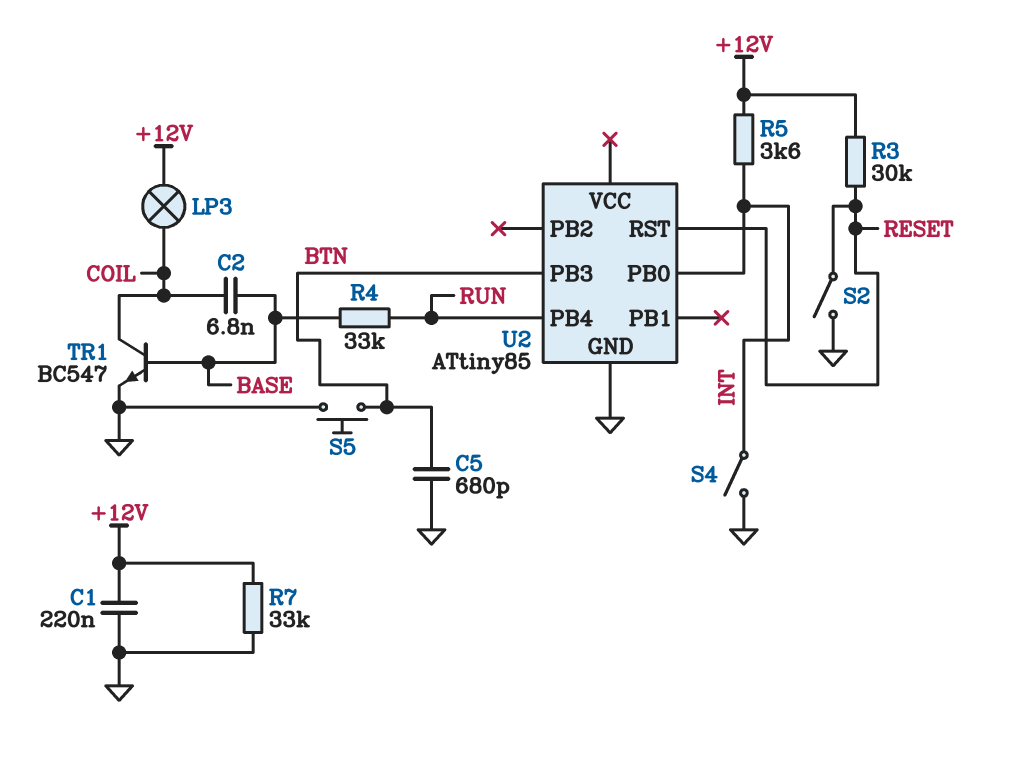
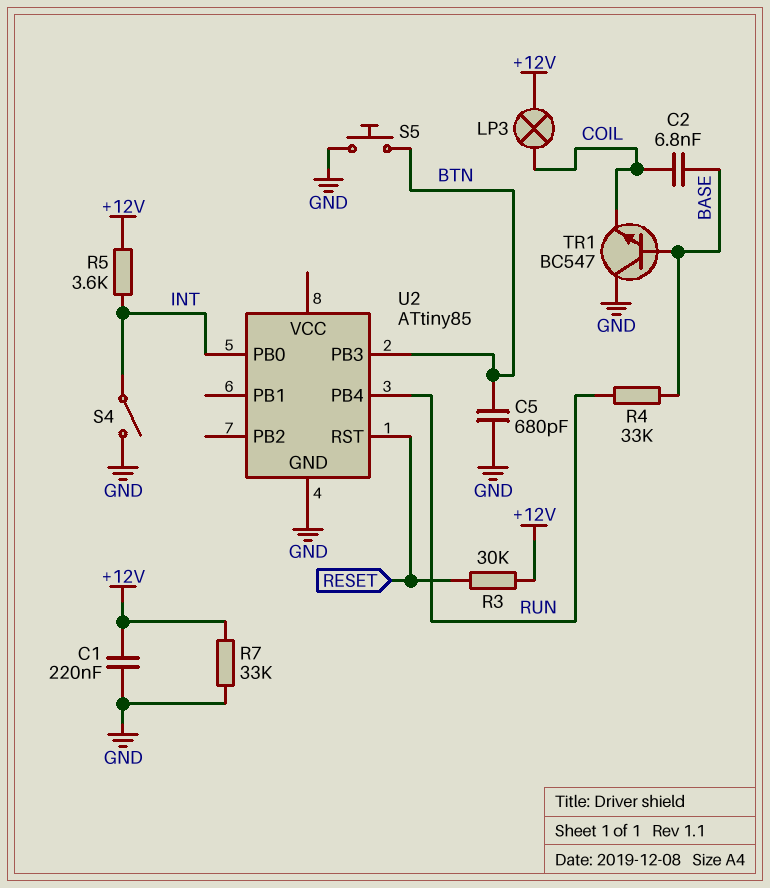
S2: switch (GND, RESET) -> none
TR1: NPN BC547 (B BASE, C COIL, E GND) -> NPN BC547 (B BASE, C GND, E COIL)

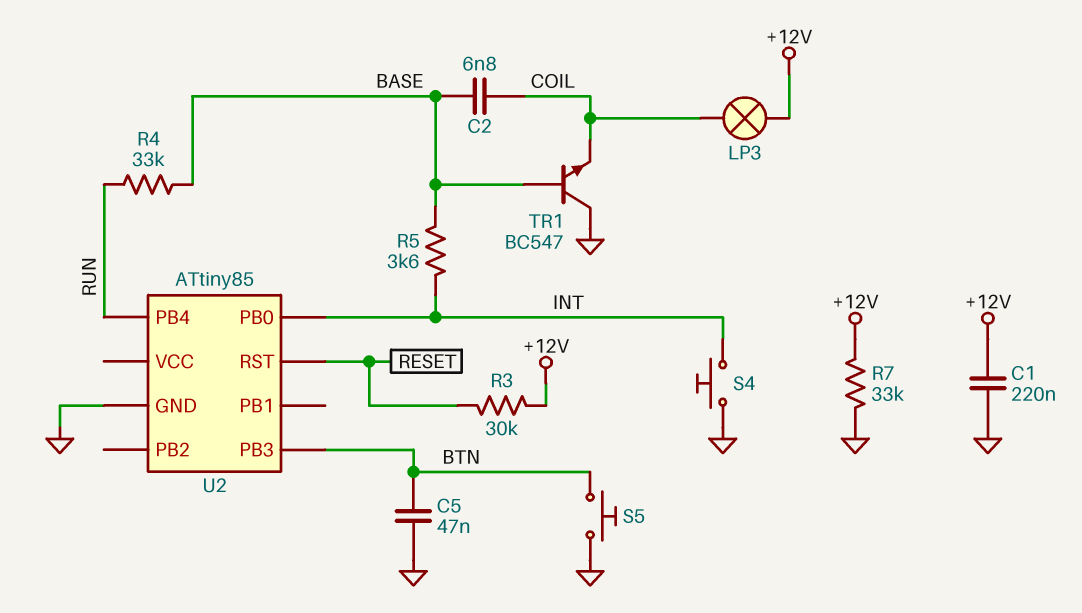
C5: 680pF (BTN, GND) -> 47nF (BTN, GND)
R5: 3.6k (+12V, INT) -> 3.6k (BASE, INT)
S4: switch (GND, INT) -> button (GND, INT)

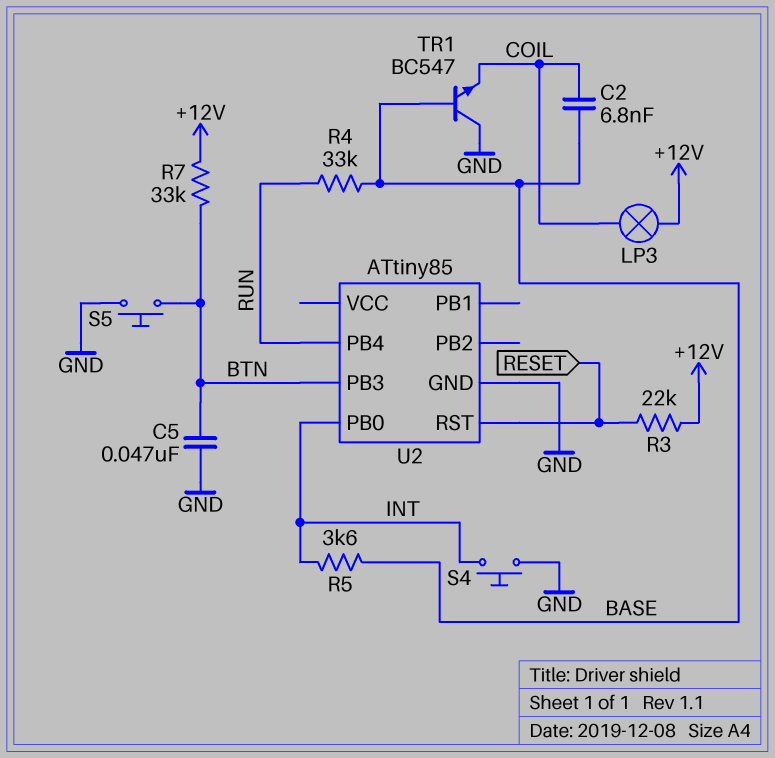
C1: 220nF (+12V, GND) -> none
R3: 30k (+12V, RESET) -> 22k (+12V, RESET)
R7: 33k (+12V, GND) -> 33k (+12V, BTN)

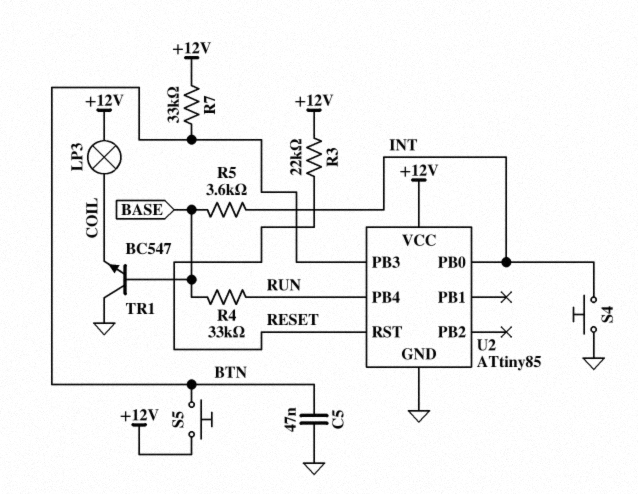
C2: 6.8nF (BASE, COIL) -> none
S5: button (BTN, GND) -> button (+12V, BTN)
U2 pin VCC: none -> +12V

